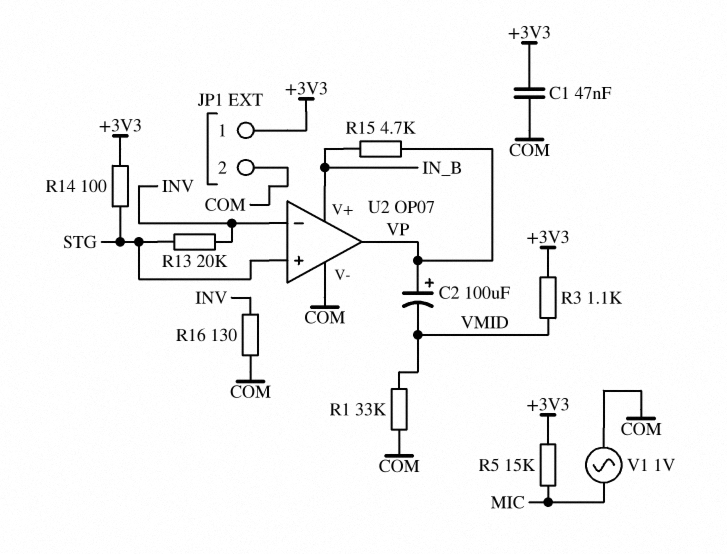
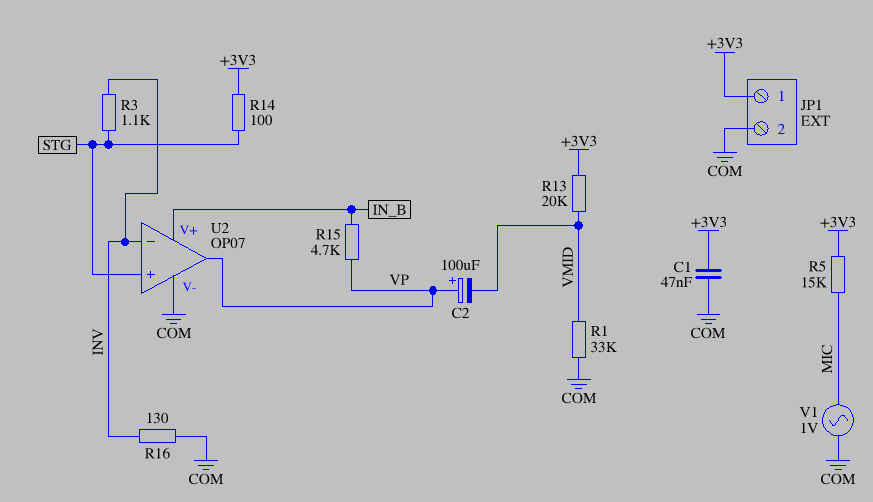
R3: 1.1k (+3V3, VMID) -> 1.1k (INV, STG)
R13: 20k (INV, STG) -> 20k (+3V3, VMID)

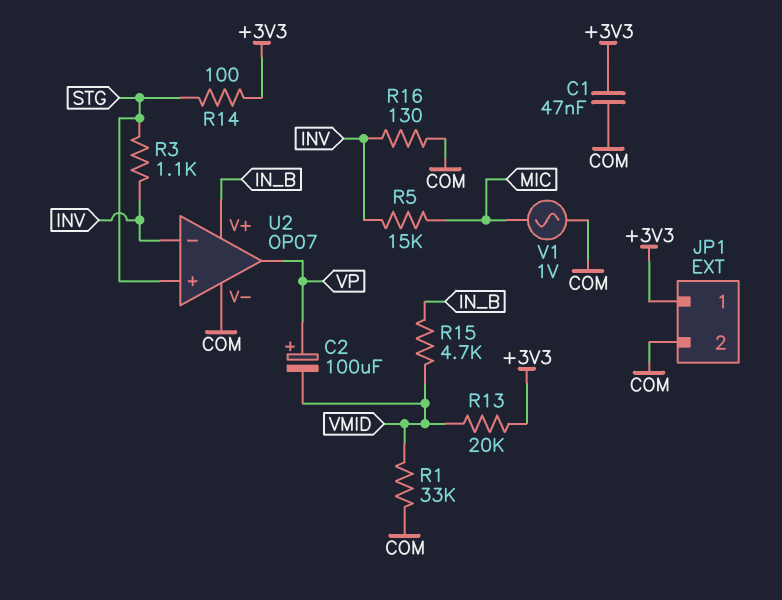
R5: 15k (+3V3, MIC) -> 15k (INV, MIC)
R15: 4.7k (IN_B, VP) -> 4.7k (IN_B, VMID)

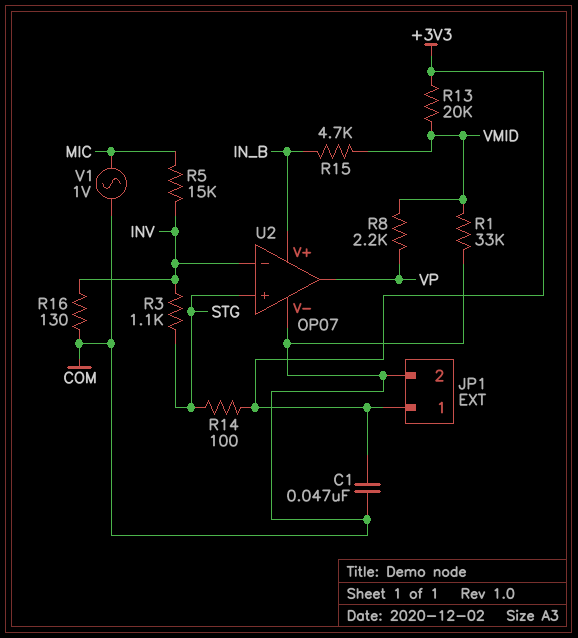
C2: 100uF (plus VP, minus VMID) -> none
R8: none -> 2.2k (VMID, VP)

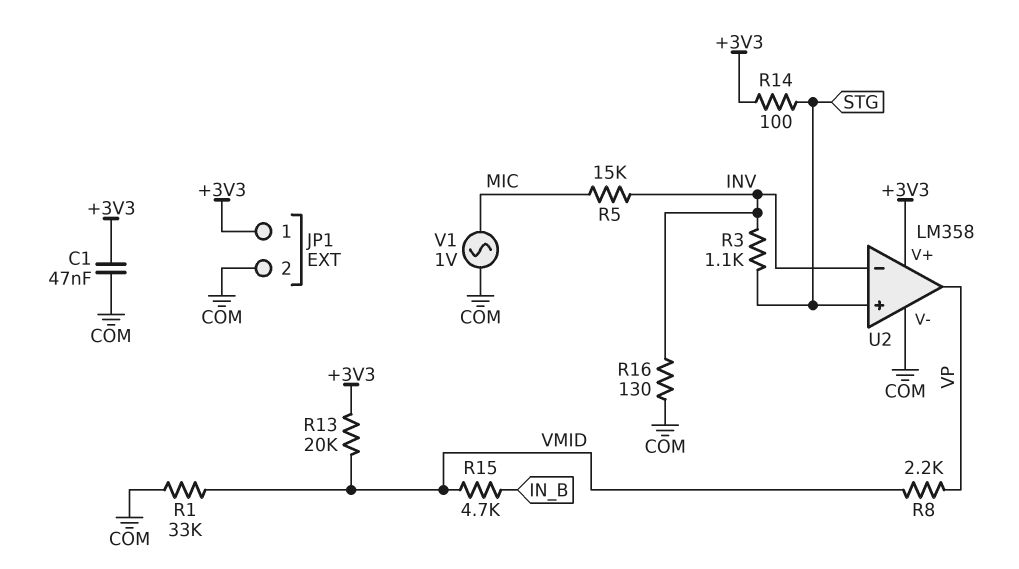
U2: OP07 -> LM358
U2 pin V+: IN_B -> +3V3

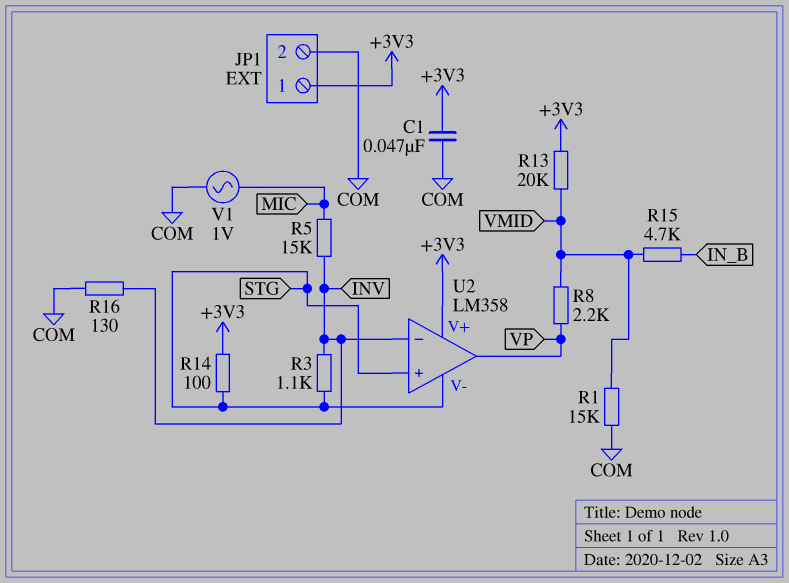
R1: 33k (COM, VMID) -> 15k (COM, VMID)
U2 pin V-: COM -> STG

